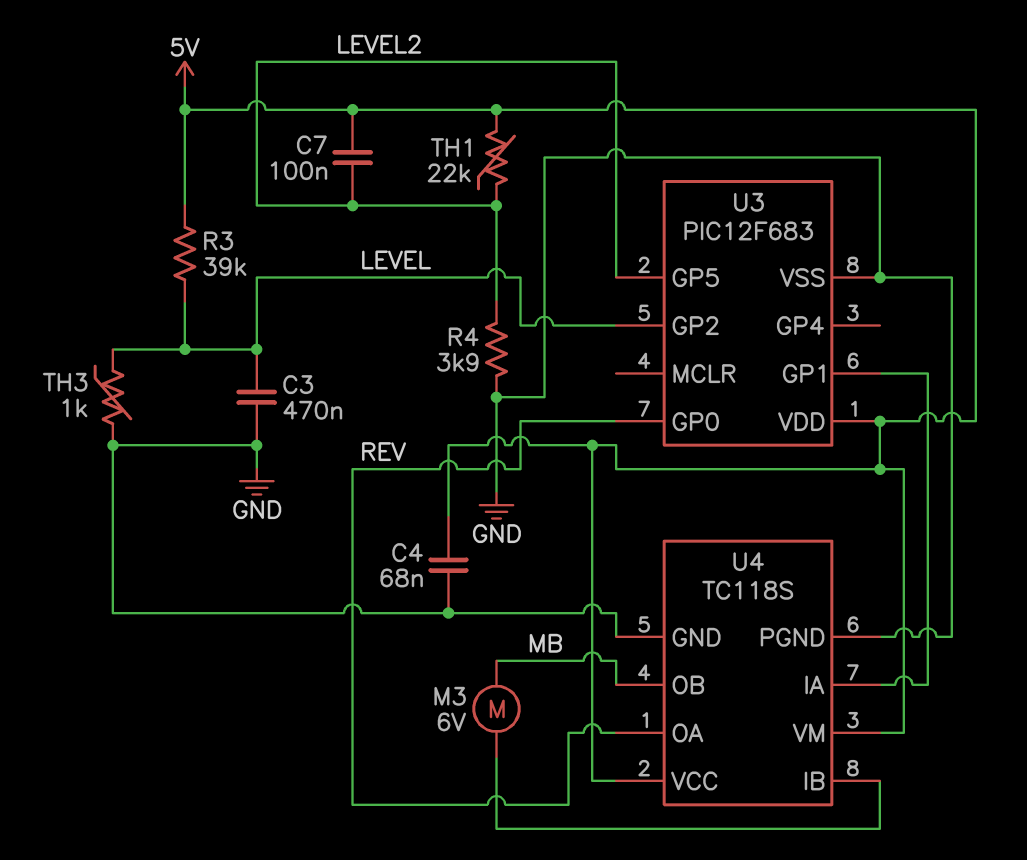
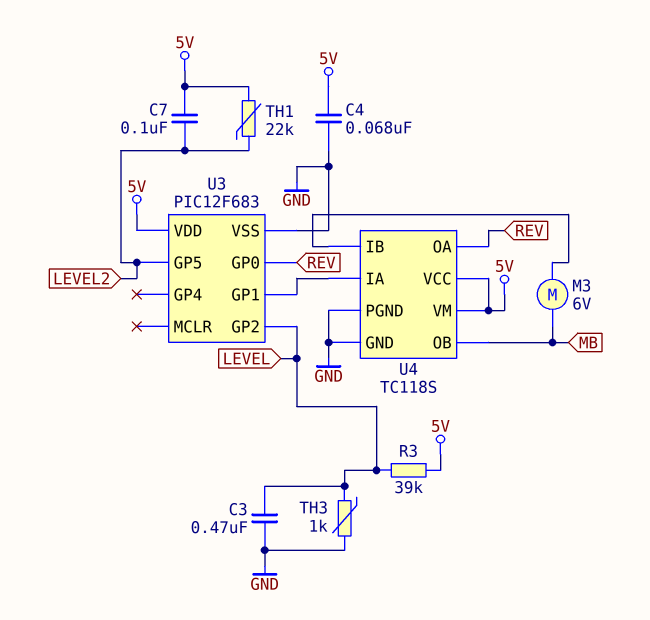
R4: 3.9k (GND, LEVEL2) -> none

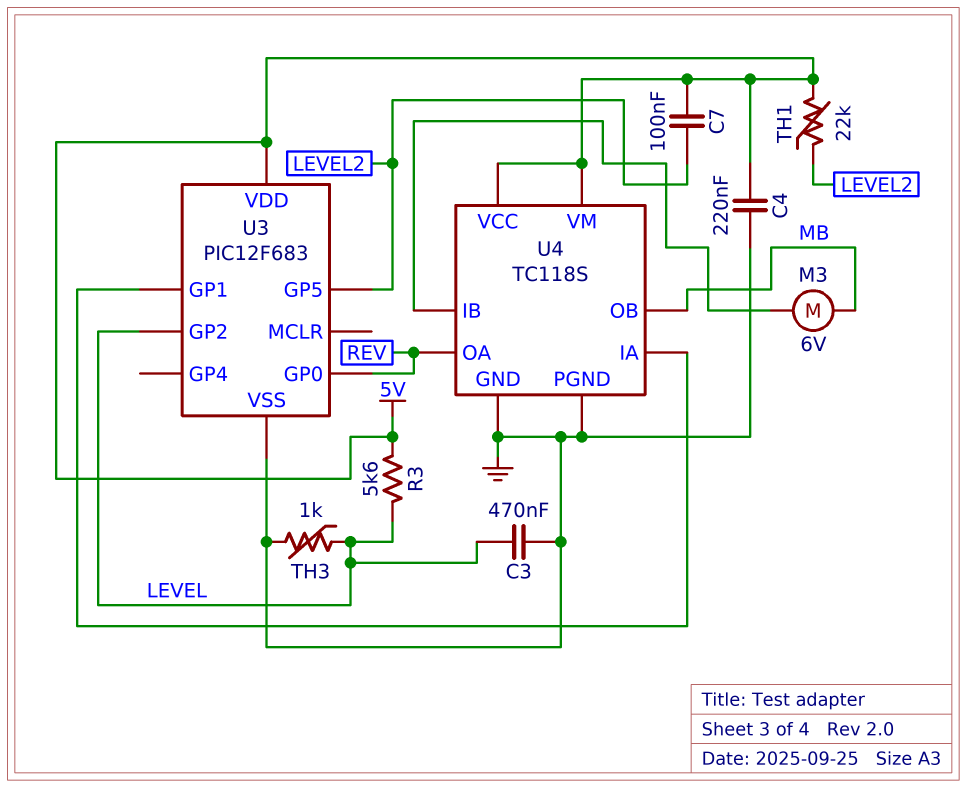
C4: 68nF (5V, GND) -> 220nF (5V, GND)
R3: 39k (5V, LEVEL) -> 5.6k (5V, LEVEL)

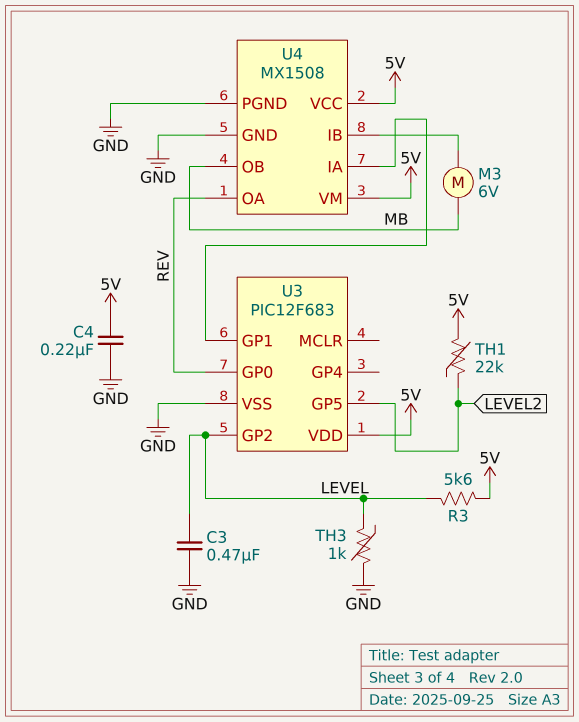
C7: 100nF (5V, LEVEL2) -> none
U4: TC118S -> MX1508

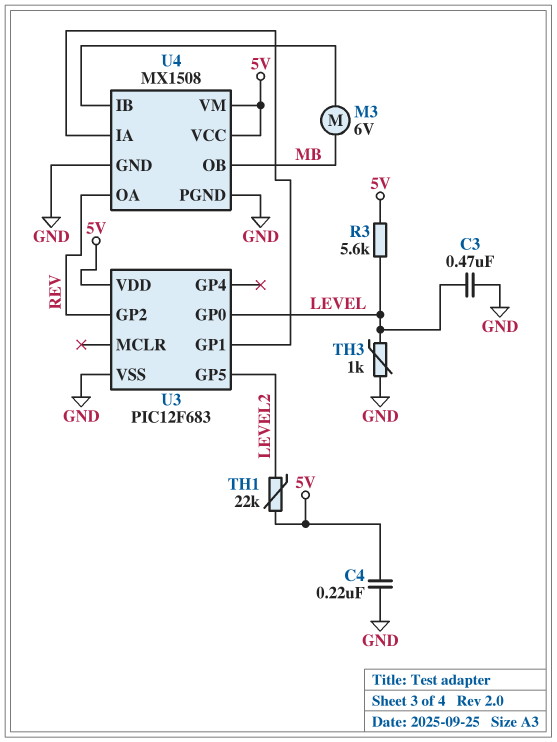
U3 pin GP0: REV -> LEVEL
U3 pin GP2: LEVEL -> REV

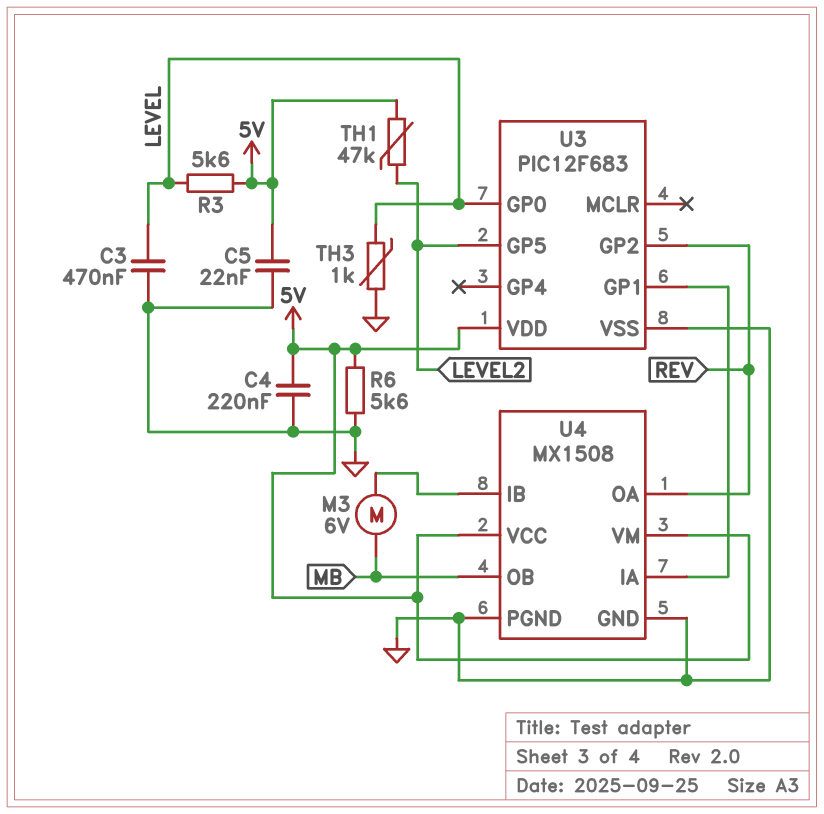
C5: none -> 22nF (5V, GND)
R6: none -> 5.6k (5V, GND)
TH1: 22k (5V, LEVEL2) -> 47k (5V, LEVEL2)

